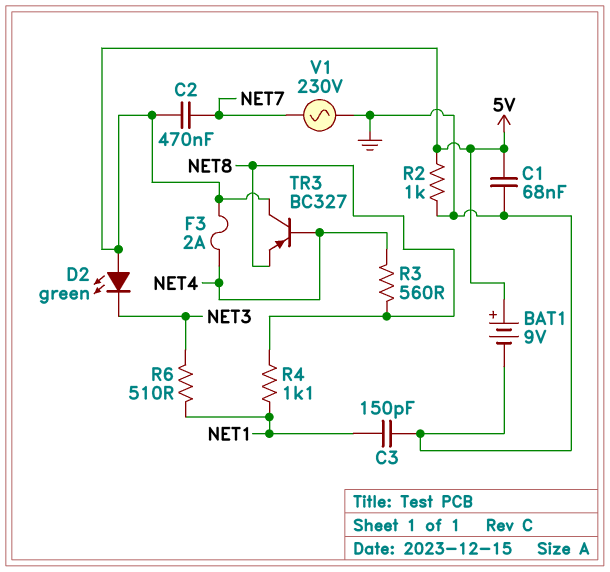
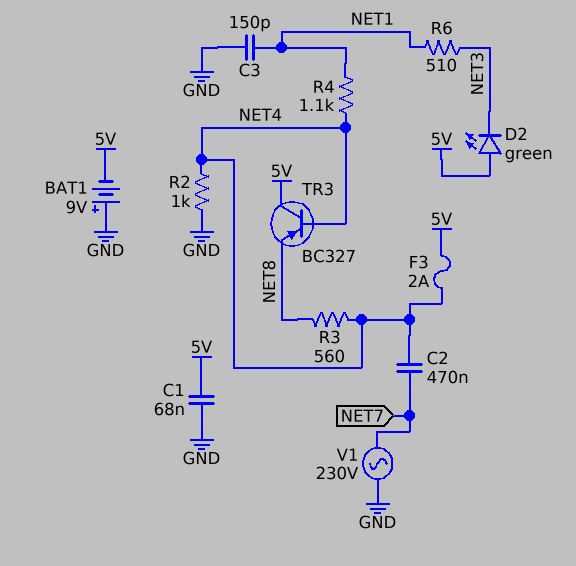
BAT1: 9V (plus 5V, minus GND) -> 9V (plus GND, minus 5V)
C2: 470nF (5V, NET7) -> 470nF (NET4, NET7)
R2: 1k (5V, GND) -> 1k (GND, NET4)
R4: 1.1k (NET1, NET8) -> 1.1k (NET1, NET4)

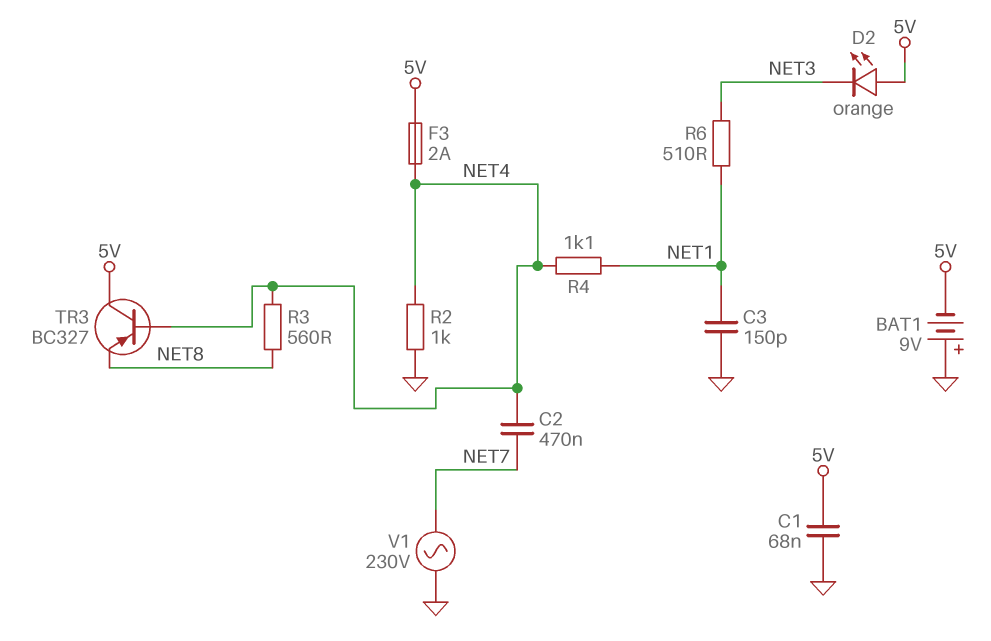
D2: LED green (A 5V, K NET3) -> LED orange (A 5V, K NET3)

